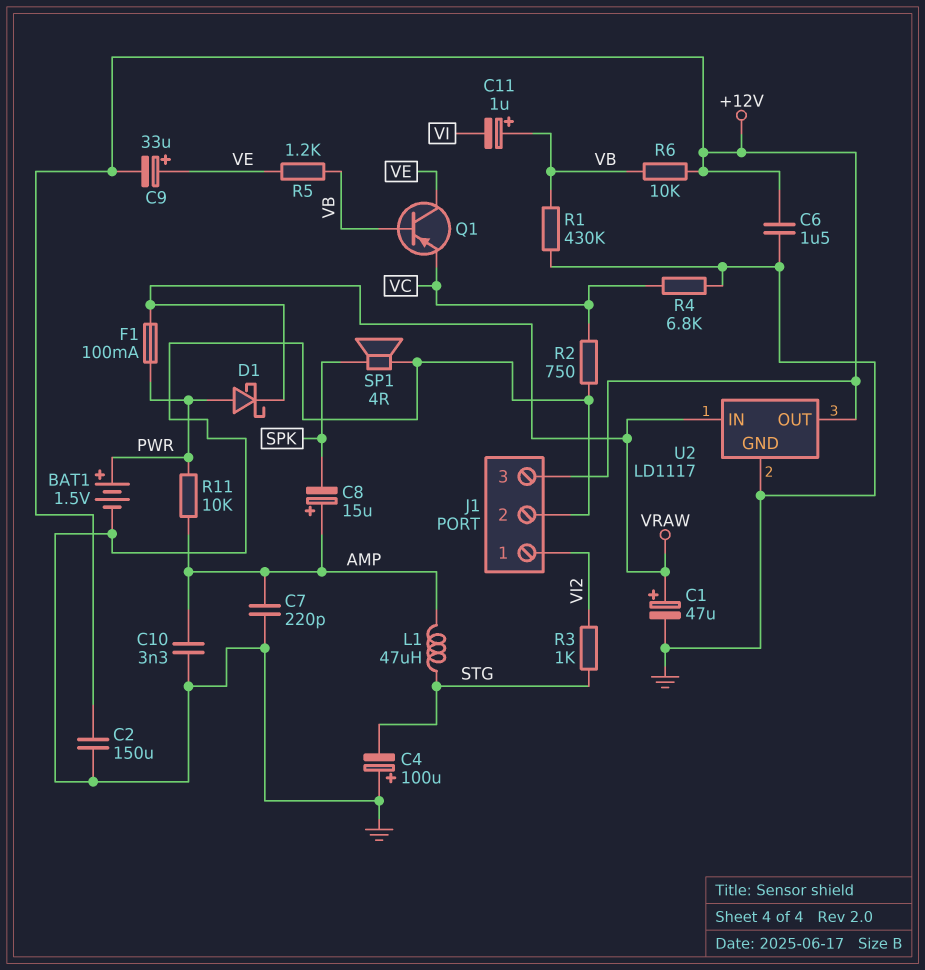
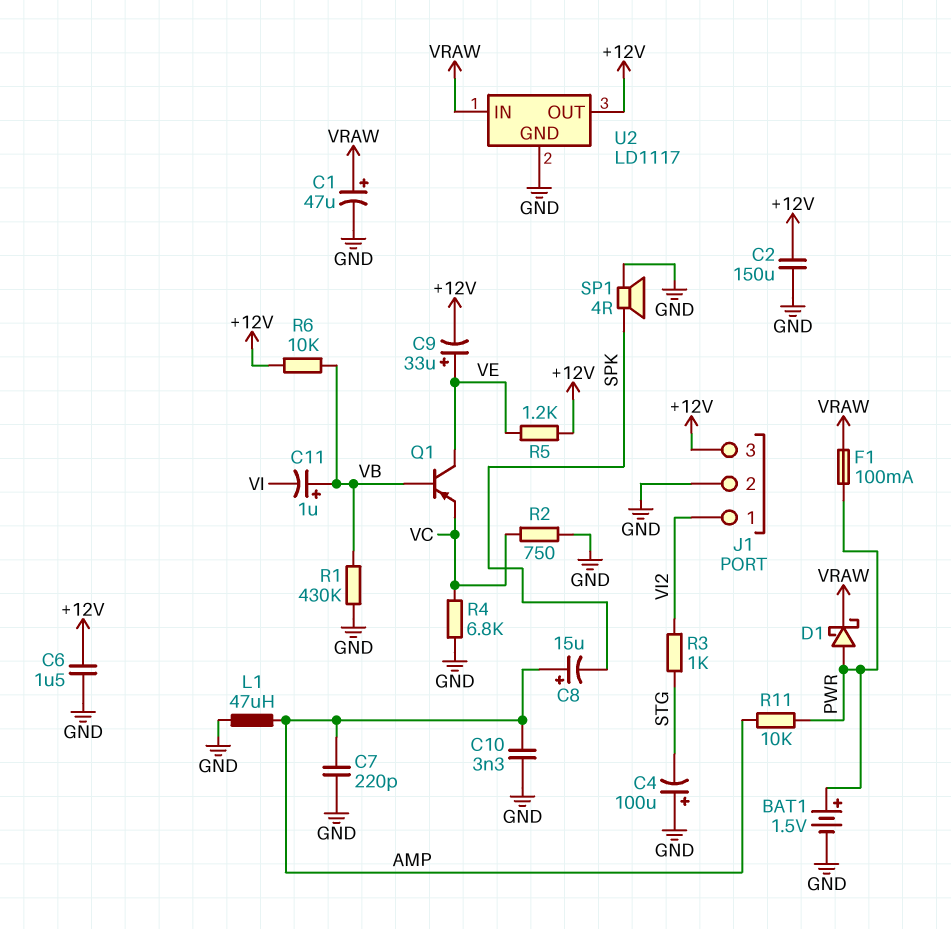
L1: 47uH (AMP, STG) -> 47uH (AMP, GND)
R5: 1.2k (VB, VE) -> 1.2k (+12V, VE)

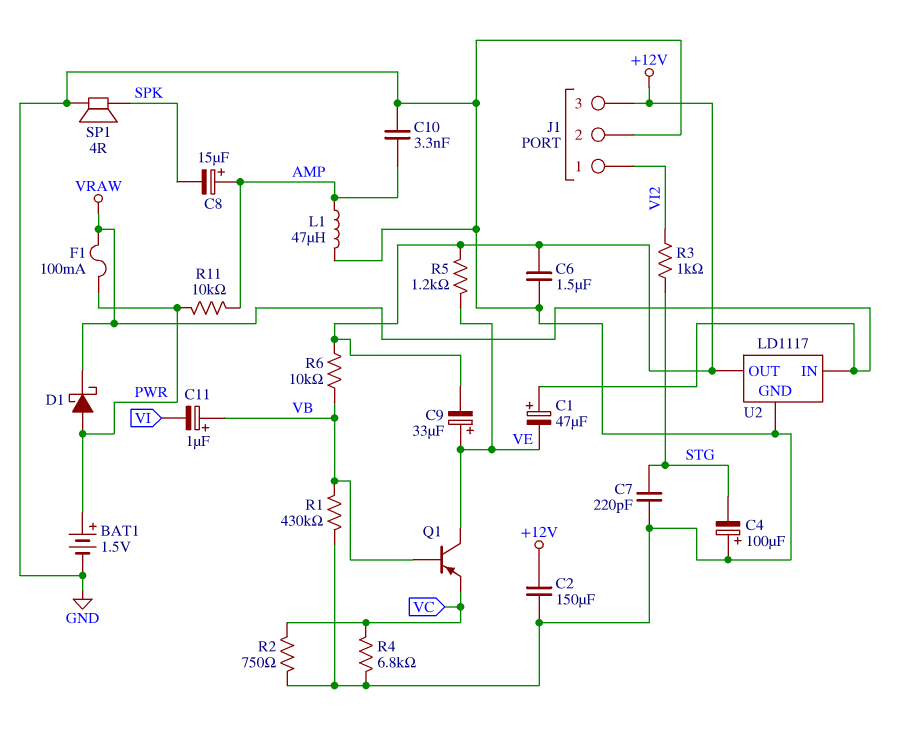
C1: 47uF (plus VRAW, minus GND) -> 47uF (plus VRAW, minus VE)
C7: 220pF (AMP, GND) -> 220pF (GND, STG)

